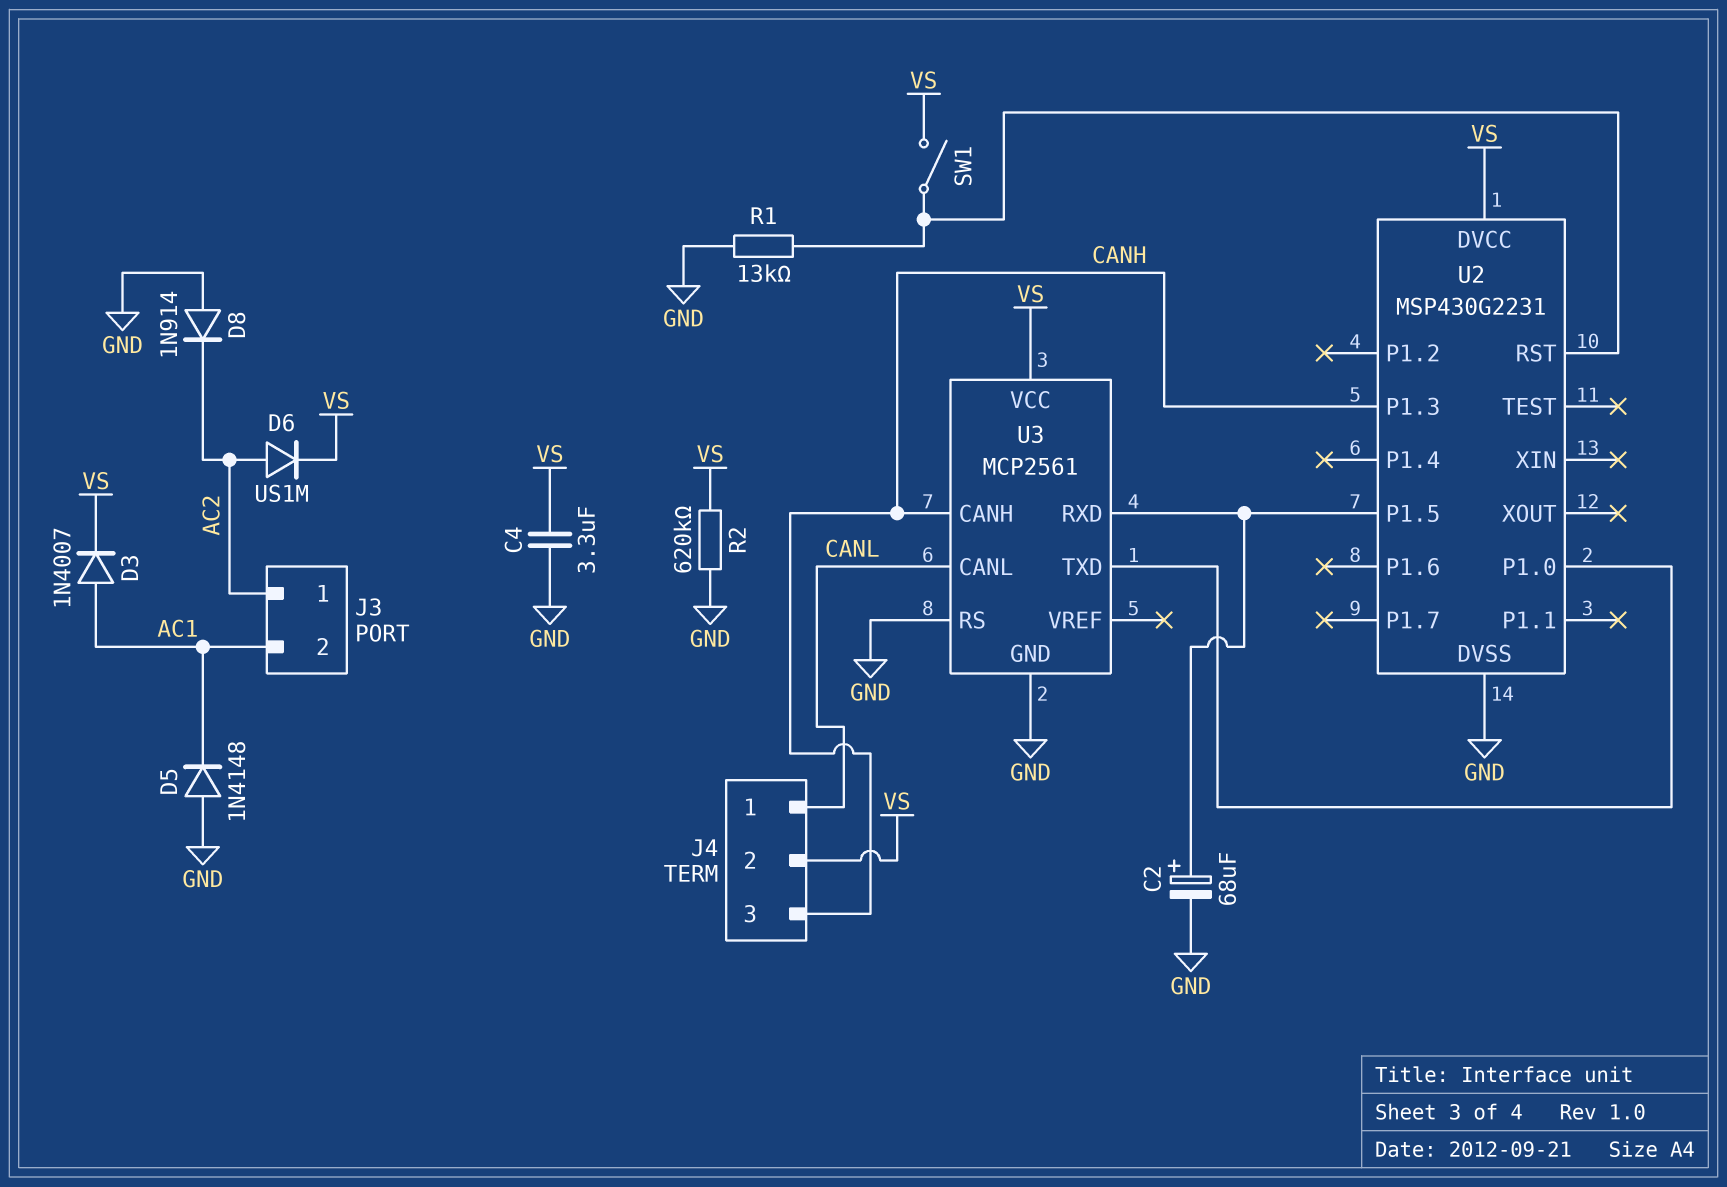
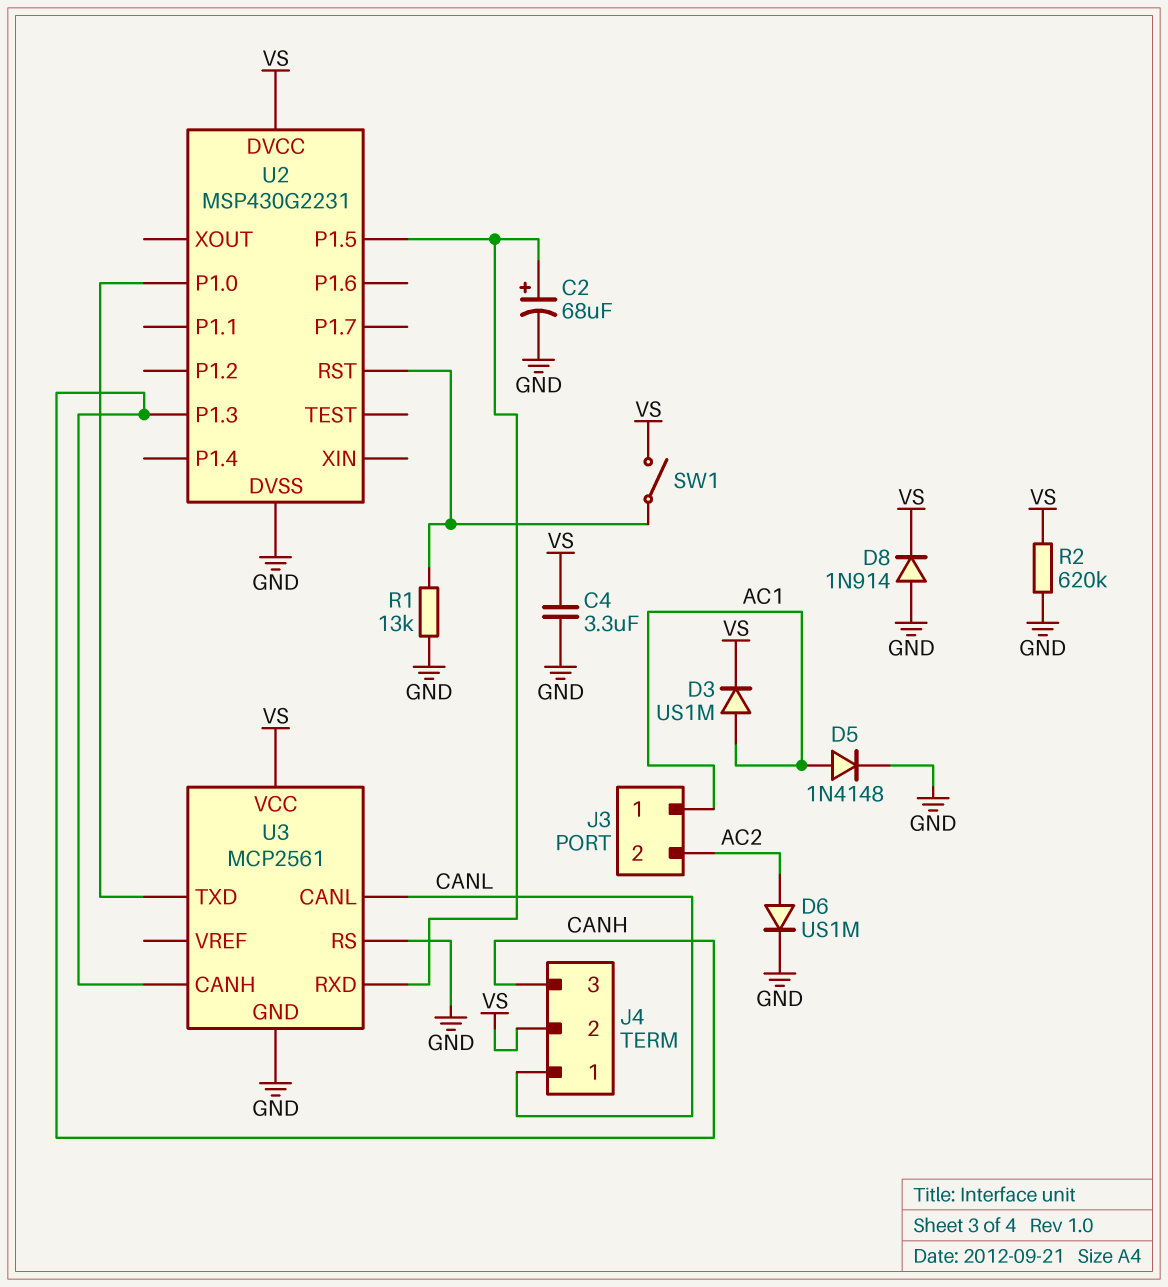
D3: diode 1N4007 (A AC1, K VS) -> diode US1M (A AC1, K VS)
D5: diode 1N4148 (A GND, K AC1) -> diode 1N4148 (A AC1, K GND)
D6: diode US1M (A AC2, K VS) -> diode US1M (A AC2, K GND)
D8: diode 1N914 (A GND, K AC2) -> diode 1N914 (A GND, K VS)
J3 pin 1: AC2 -> AC1
J3 pin 2: AC1 -> AC2

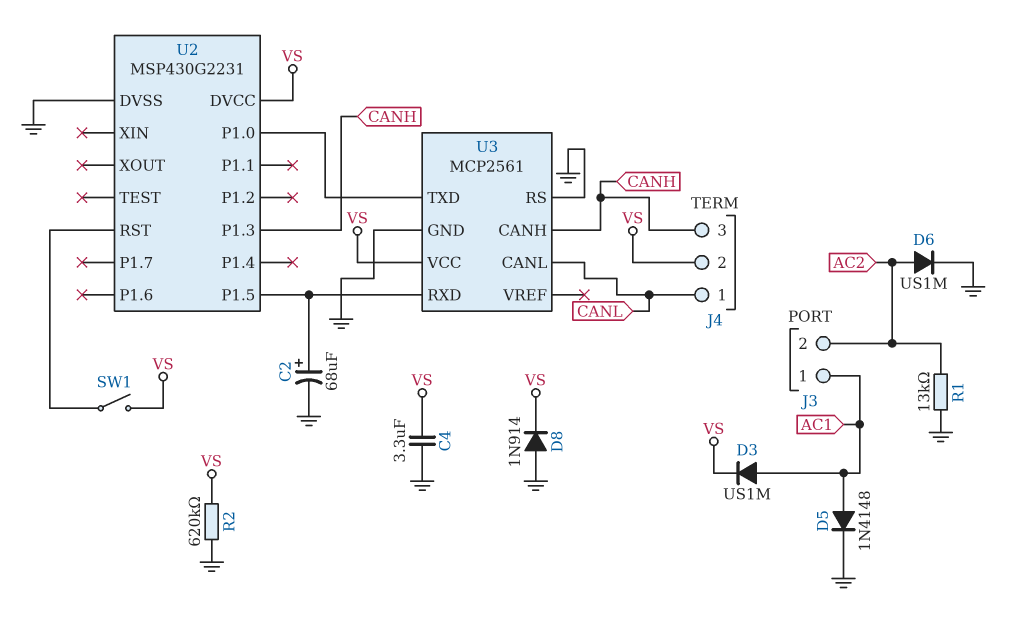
R1: 13k (GND, U2/RST) -> 13k (AC2, GND)

